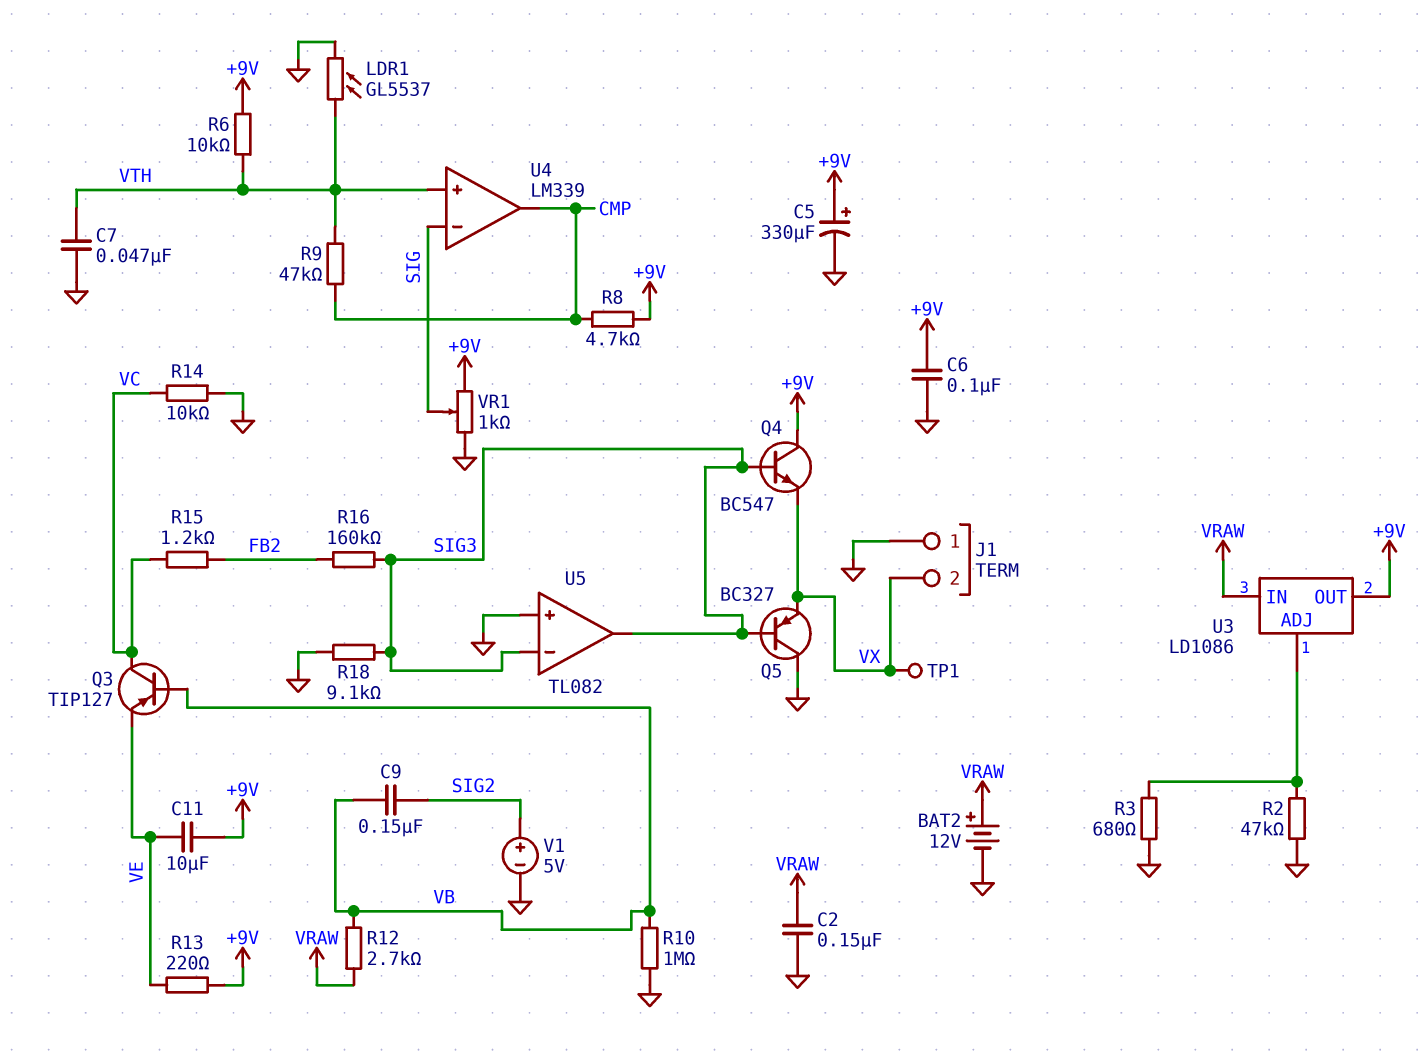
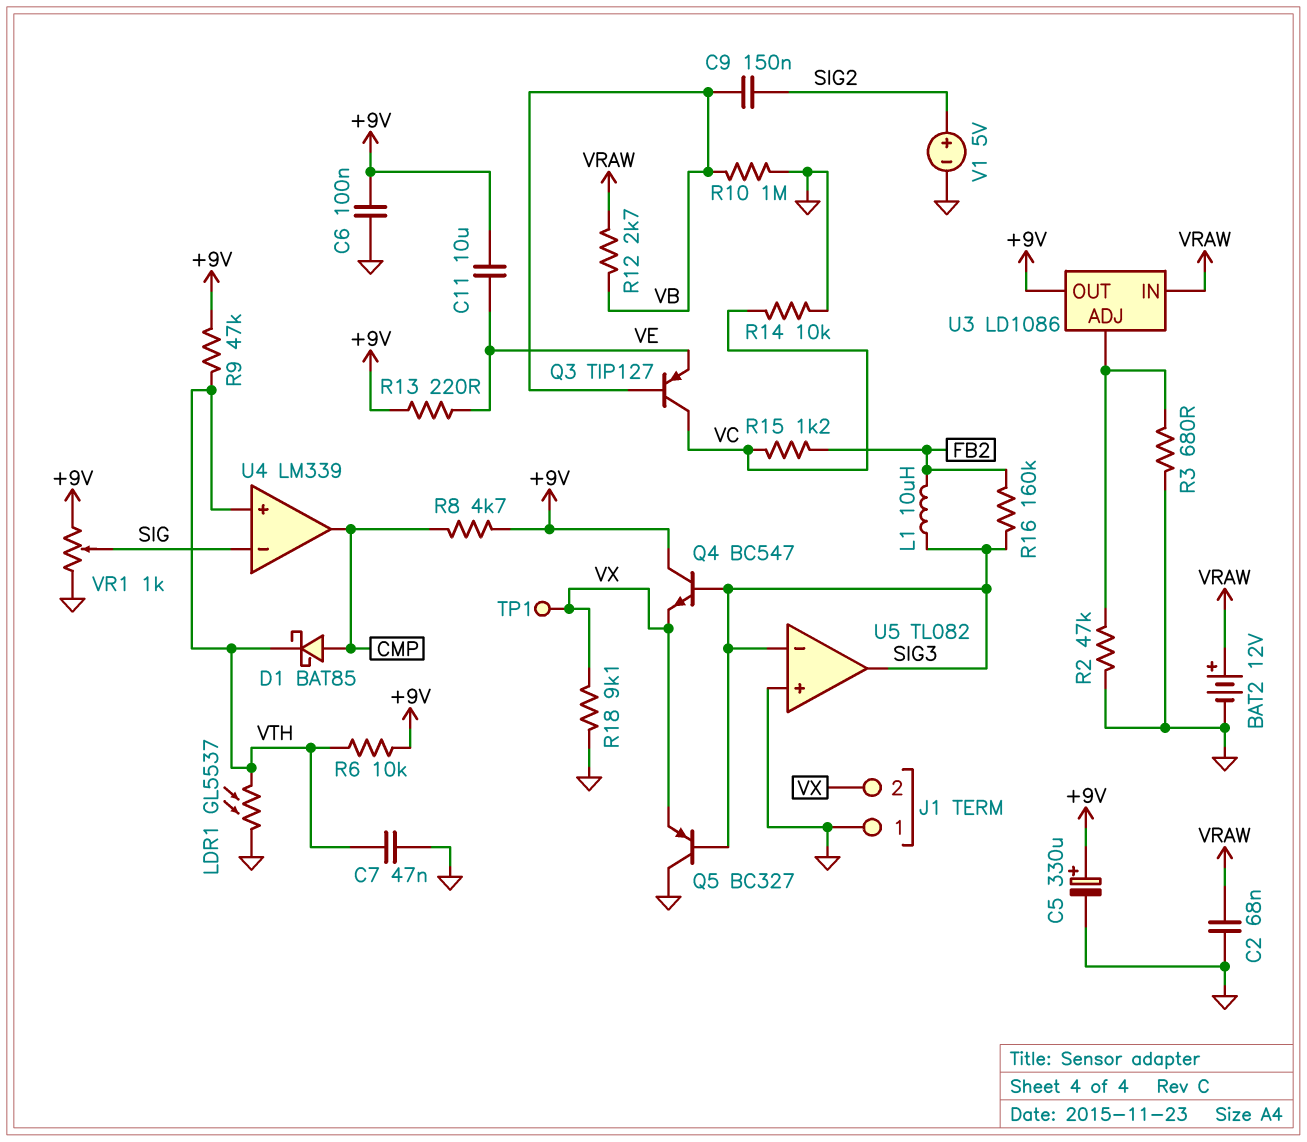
C2: 150nF (GND, VRAW) -> 68nF (GND, VRAW)
D1: none -> schottky BAT85 (A CMP, K VTH)
L1: none -> 10uH (FB2, SIG3)
R9: 47k (CMP, VTH) -> 47k (+9V, VTH)
R18: 9.1k (GND, SIG3) -> 9.1k (GND, VX)

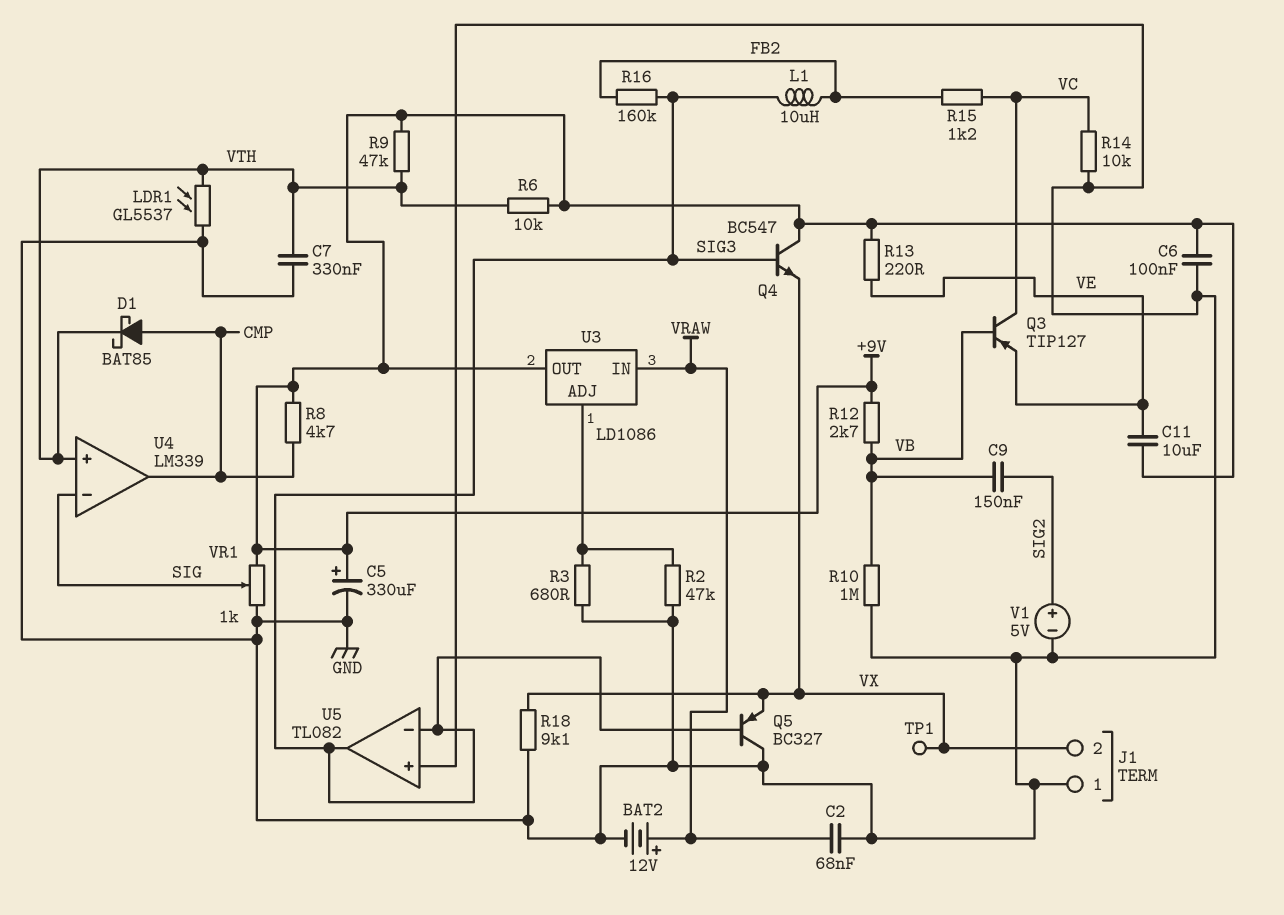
C7: 47nF (GND, VTH) -> 330nF (GND, VTH)
R12: 2.7k (VB, VRAW) -> 2.7k (+9V, VB)

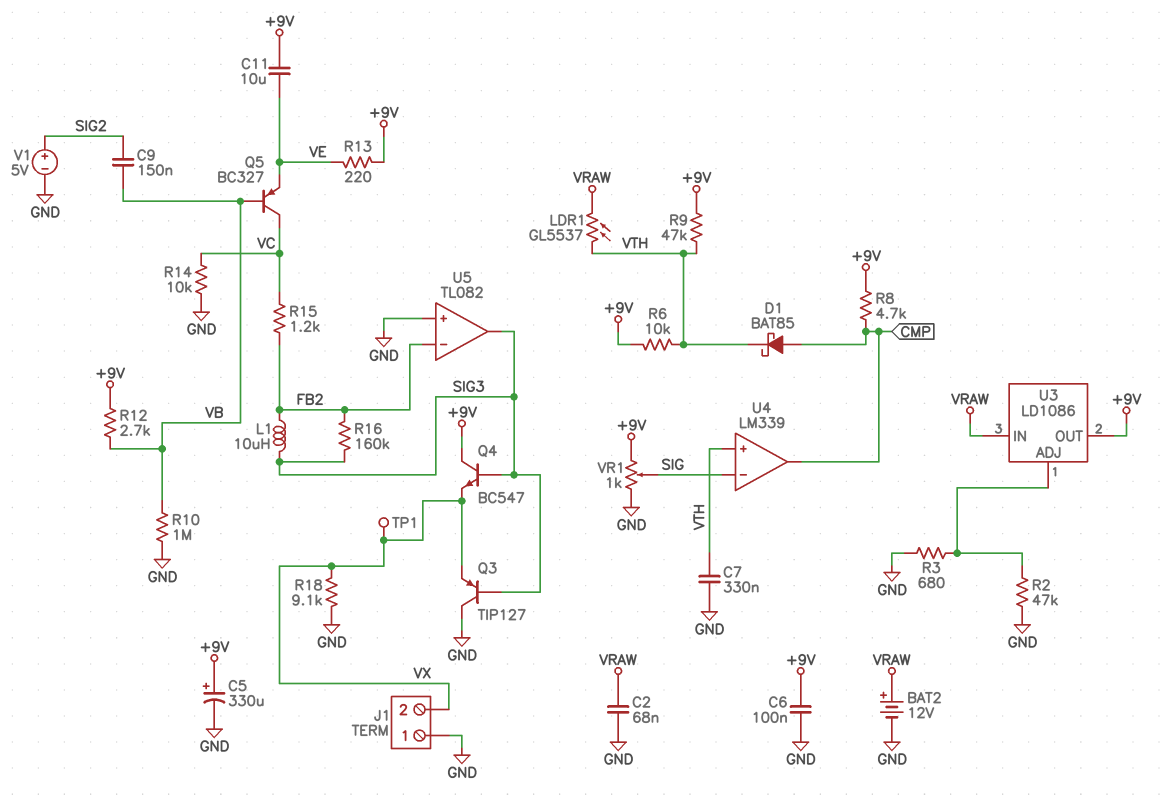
LDR1: GL5537 (GND, VTH) -> GL5537 (VRAW, VTH)
Q3: PNP TIP127 (B VB, C VC, E VE) -> PNP TIP127 (B SIG3, C GND, E VX)
Q5: PNP BC327 (B SIG3, C GND, E VX) -> PNP BC327 (B VB, C VC, E VE)
U5 pin in-: SIG3 -> FB2

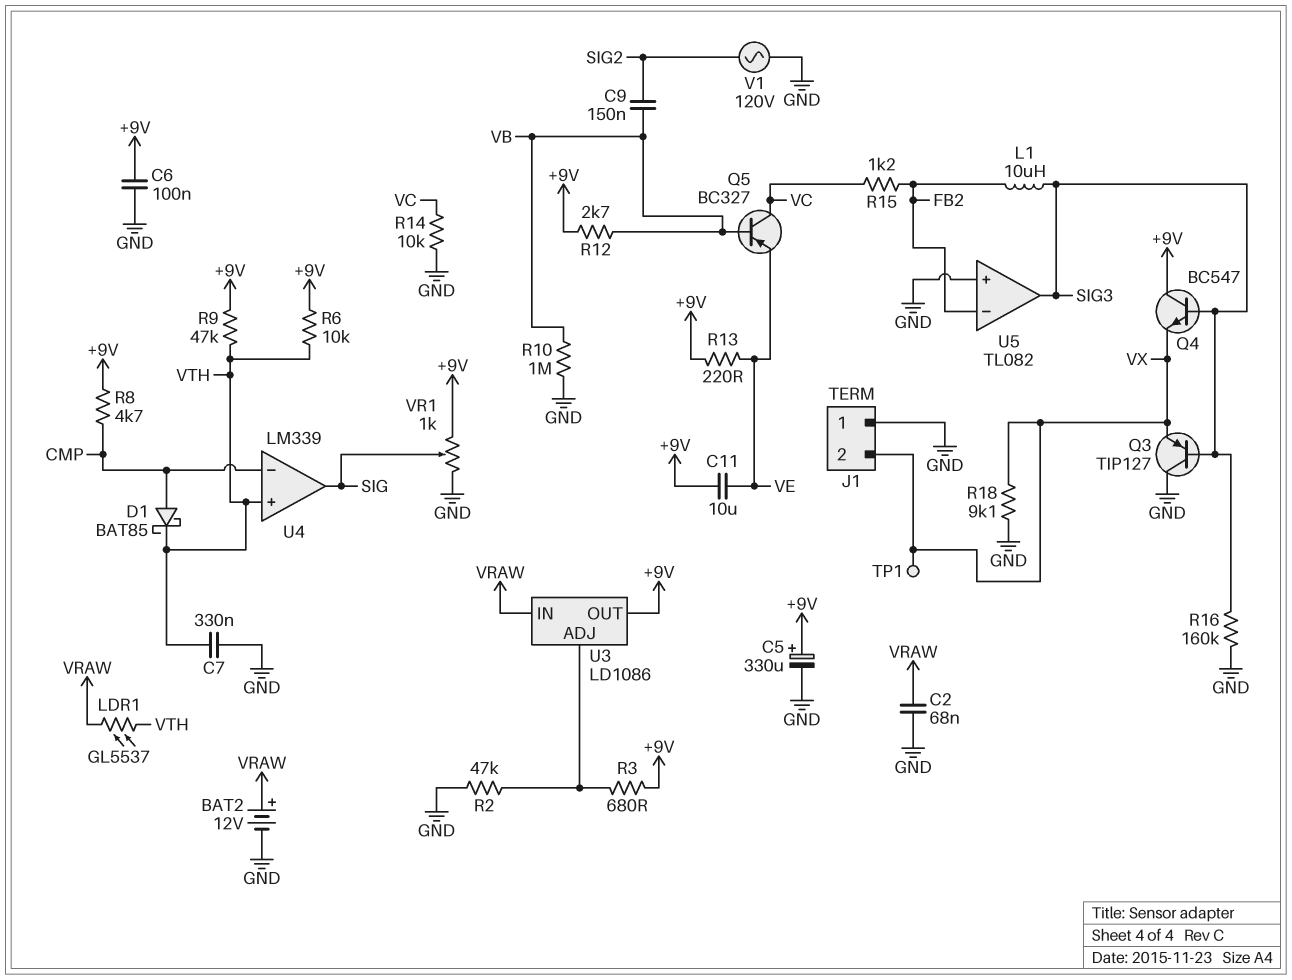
R3: 680 (GND, U3/ADJ) -> 680 (+9V, U3/ADJ)
R16: 160k (FB2, SIG3) -> 160k (GND, SIG3)
U4 pin in-: SIG -> CMP
U4 pin out: CMP -> SIG
V1: 5V (plus SIG2, minus GND) -> AC 120V (GND, SIG2)

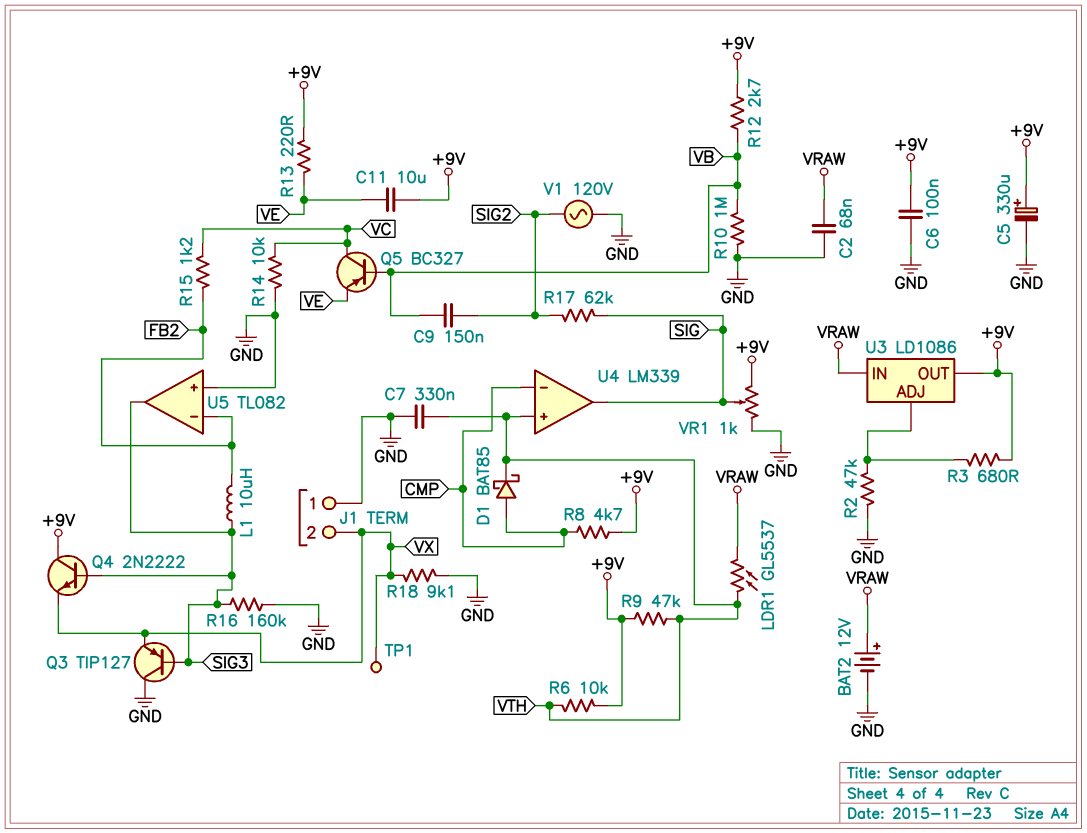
Q4: NPN BC547 (B SIG3, C +9V, E VX) -> NPN 2N2222 (B SIG3, C +9V, E VX)
R17: none -> 62k (SIG, SIG2)

